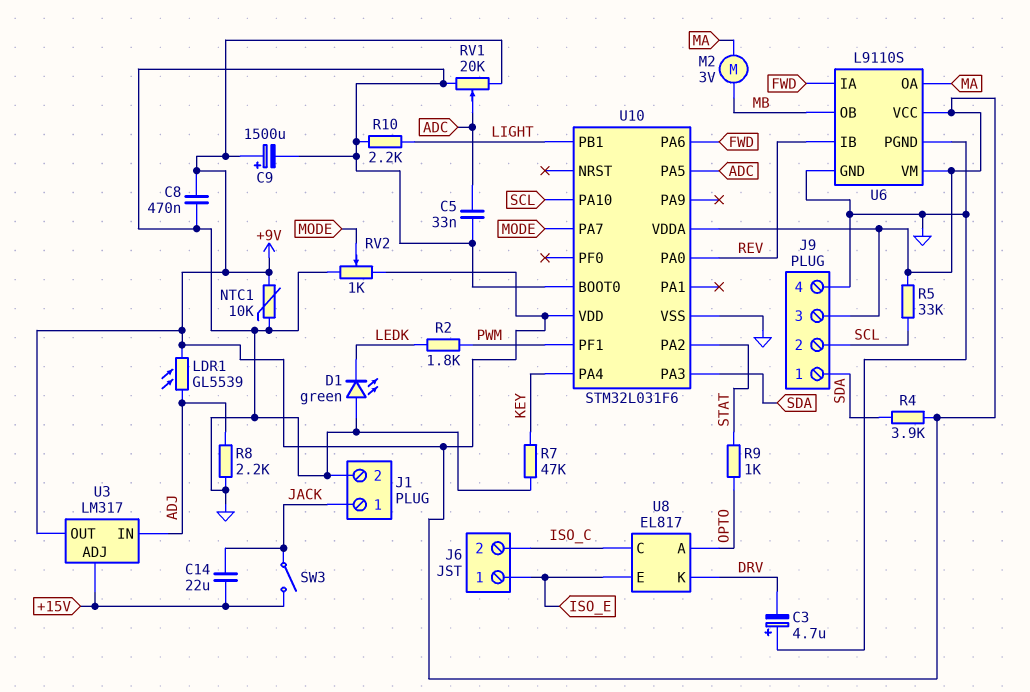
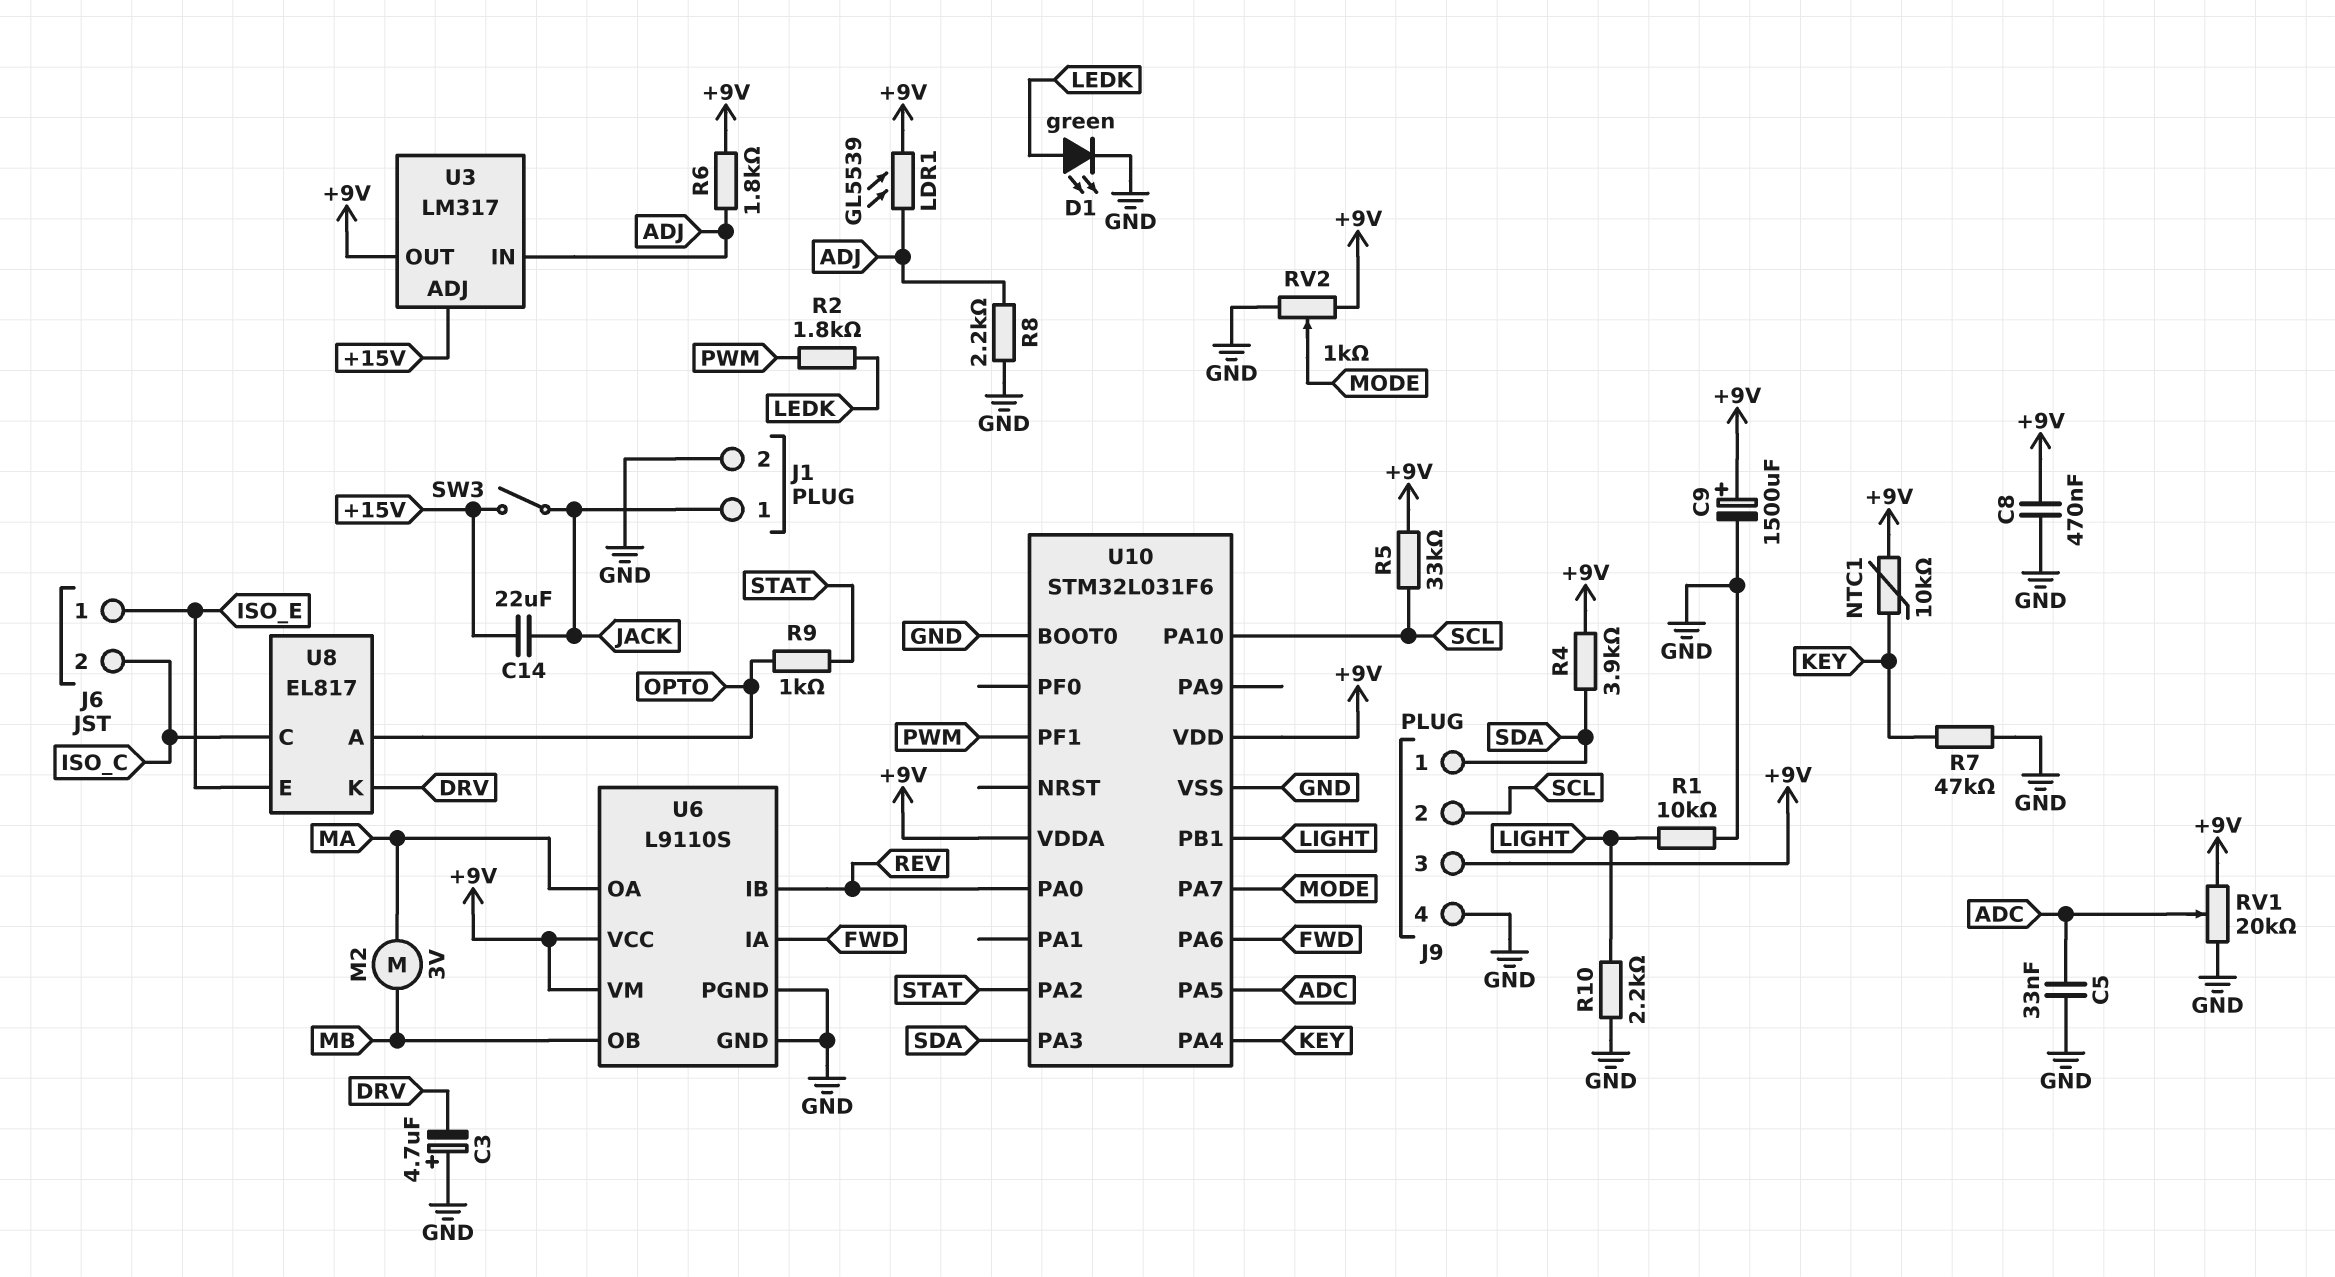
D1: LED green (A GND, K LEDK) -> LED green (A LEDK, K GND)
NTC1: 10k (+9V, GND) -> 10k (+9V, KEY)
R1: none -> 10k (GND, LIGHT)
R6: none -> 1.8k (+9V, ADJ)

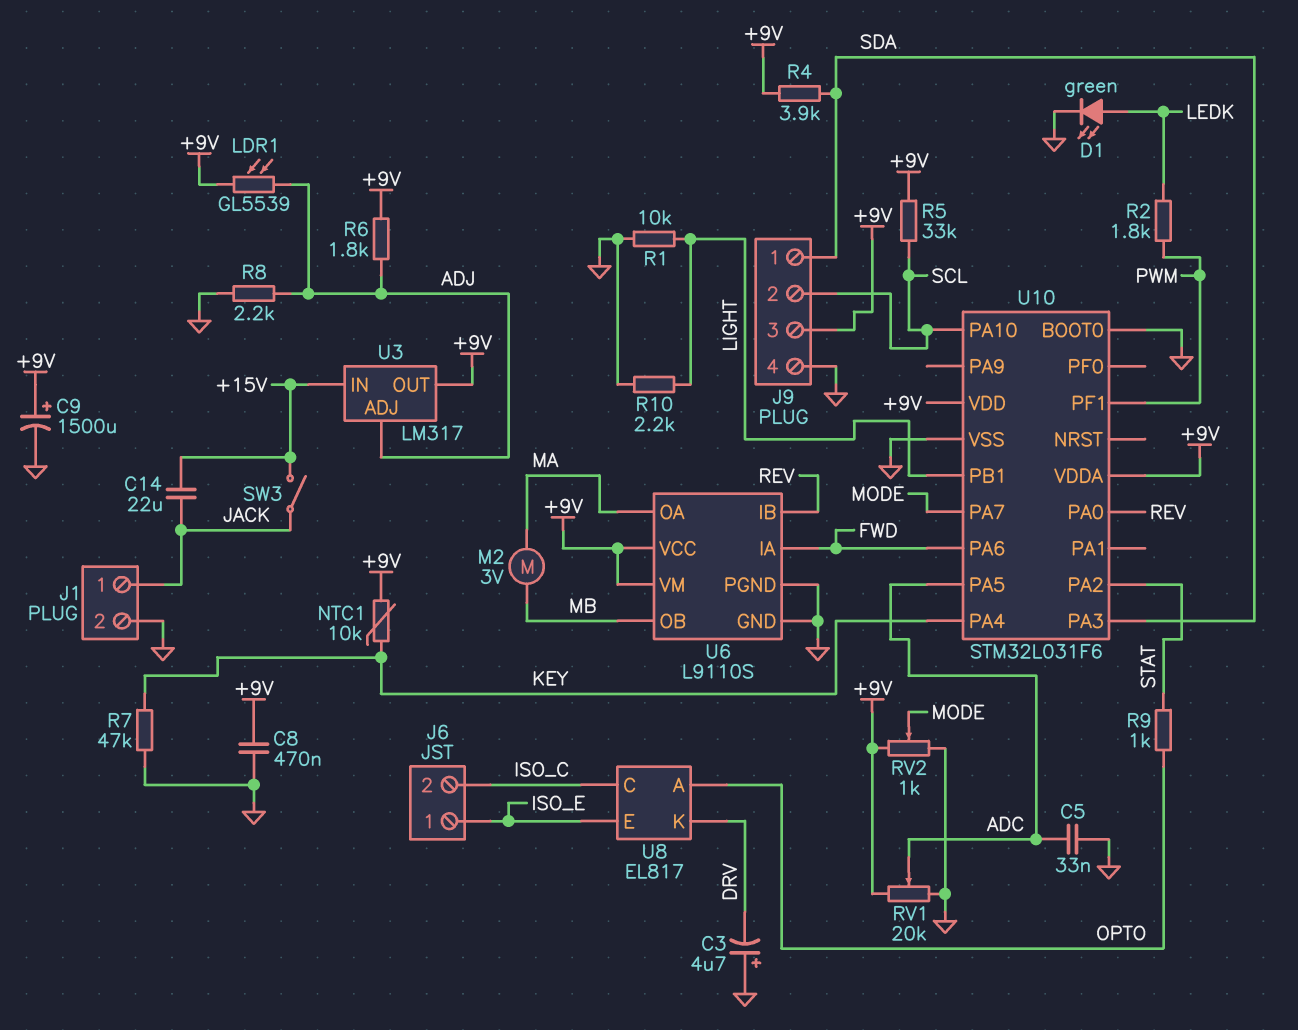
U3 pin ADJ: +15V -> ADJ
U3 pin IN: ADJ -> +15V

